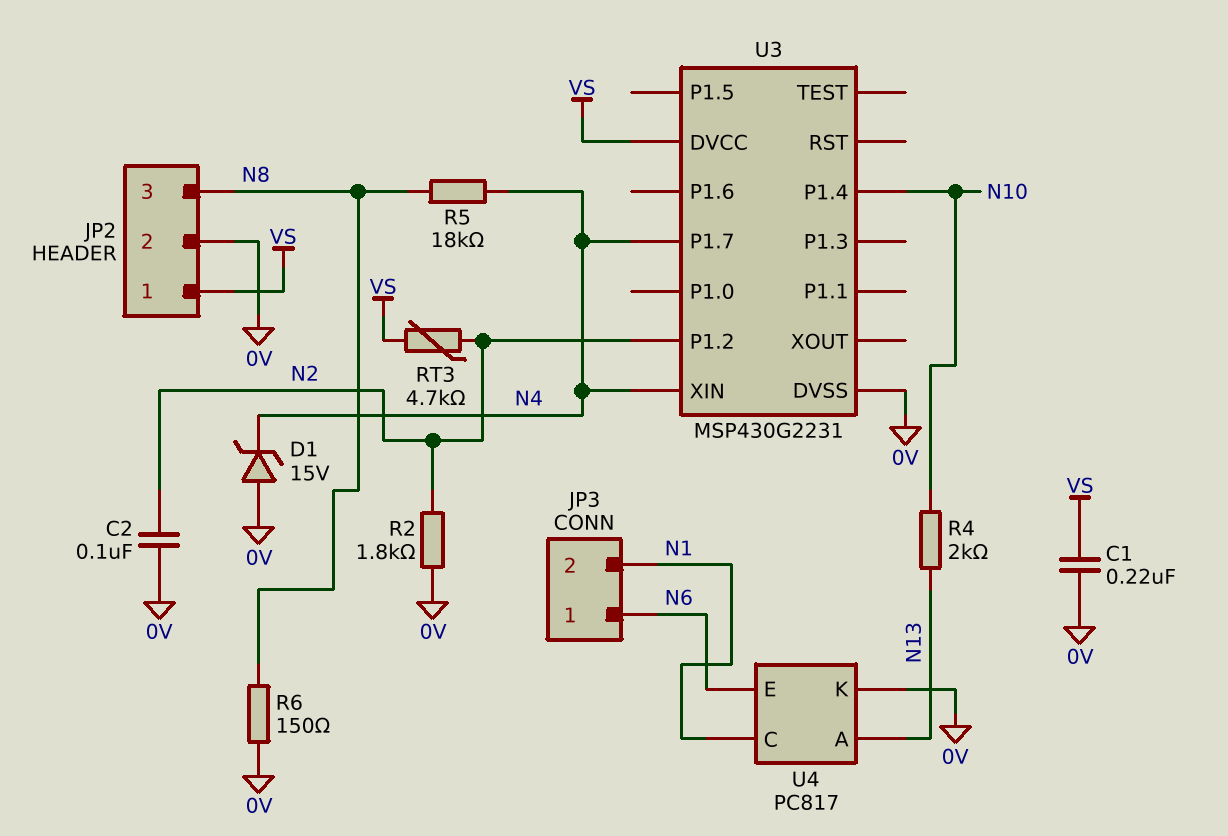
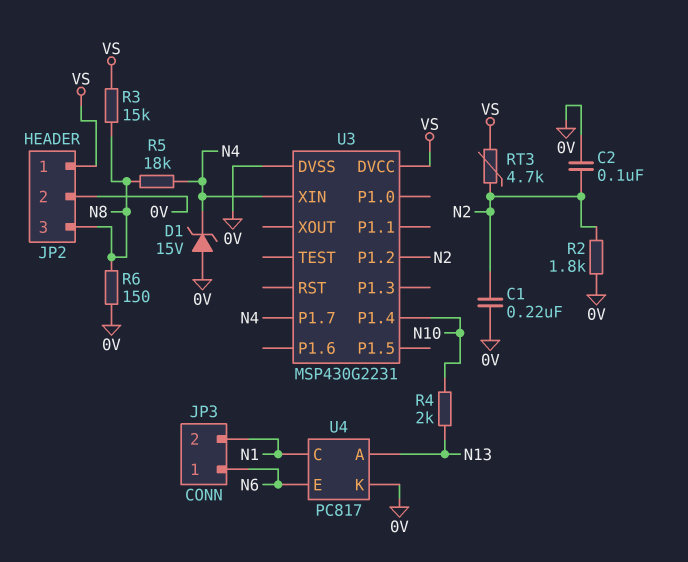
C1: 220nF (0V, VS) -> 220nF (0V, N2)
R3: none -> 15k (N8, VS)

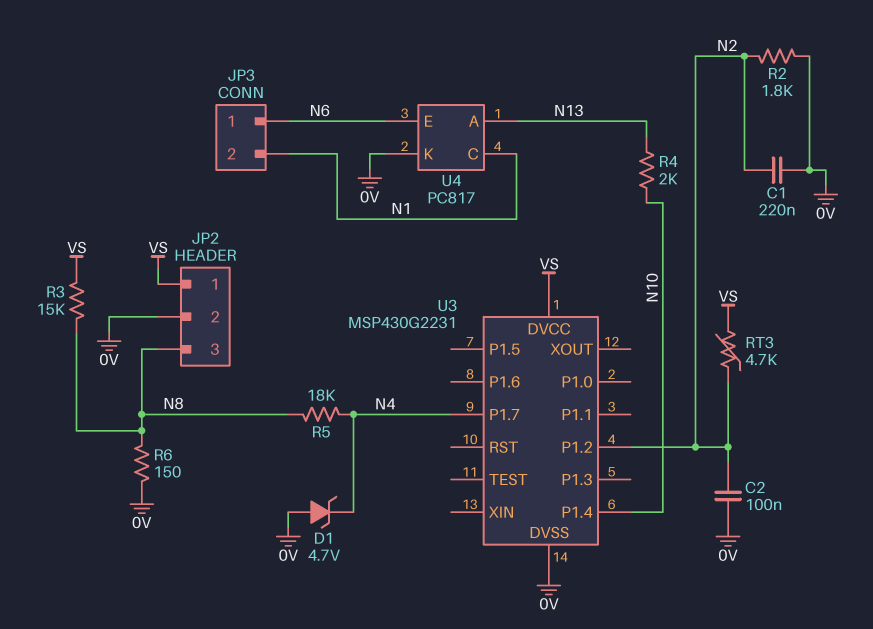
D1: zener 15V (A 0V, K N4) -> zener 4.7V (A 0V, K N4)
U3 pin XIN: N4 -> none

